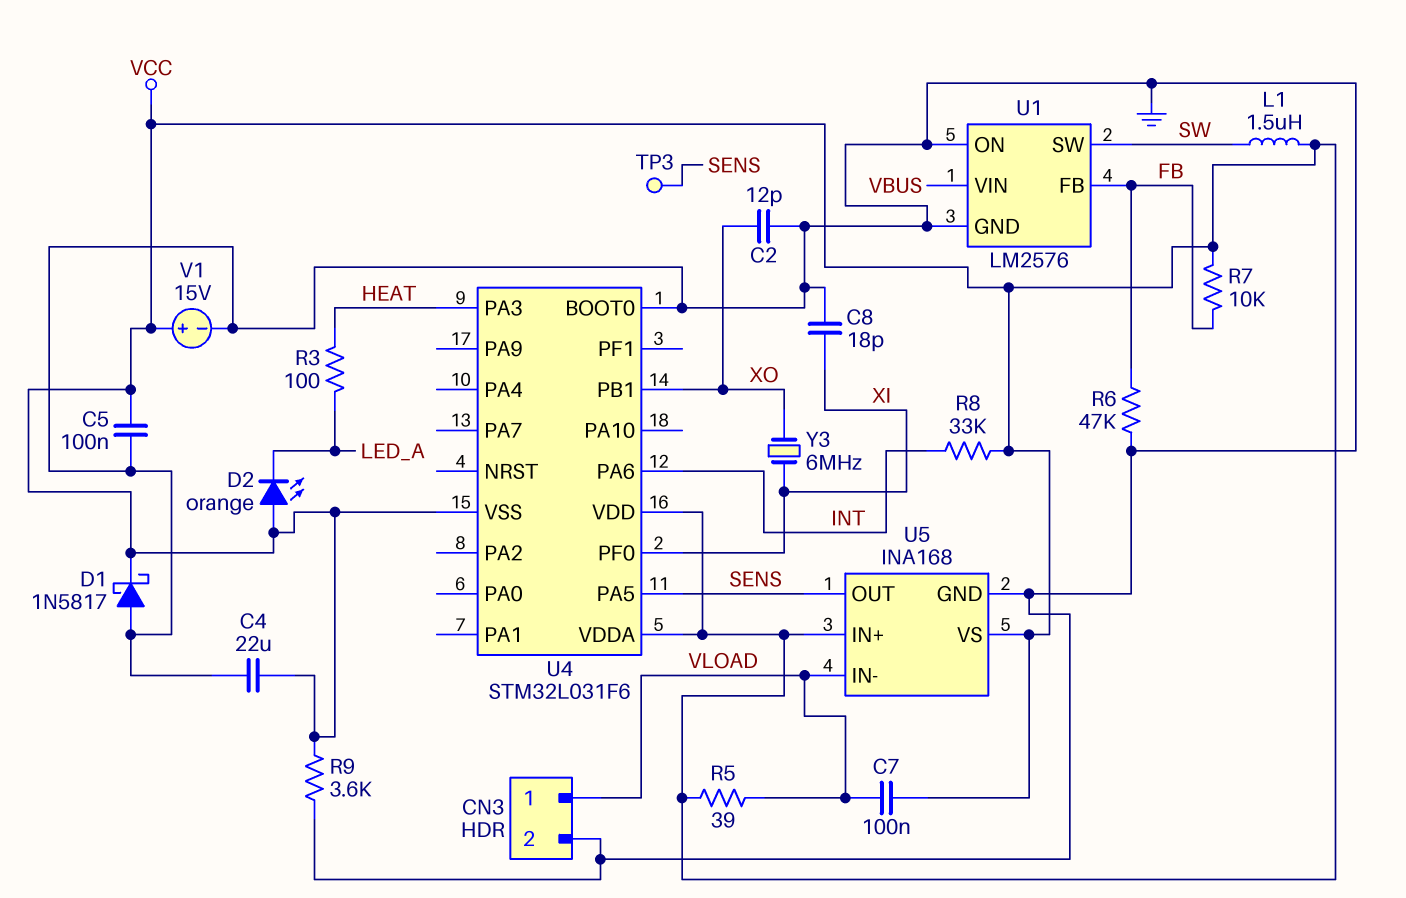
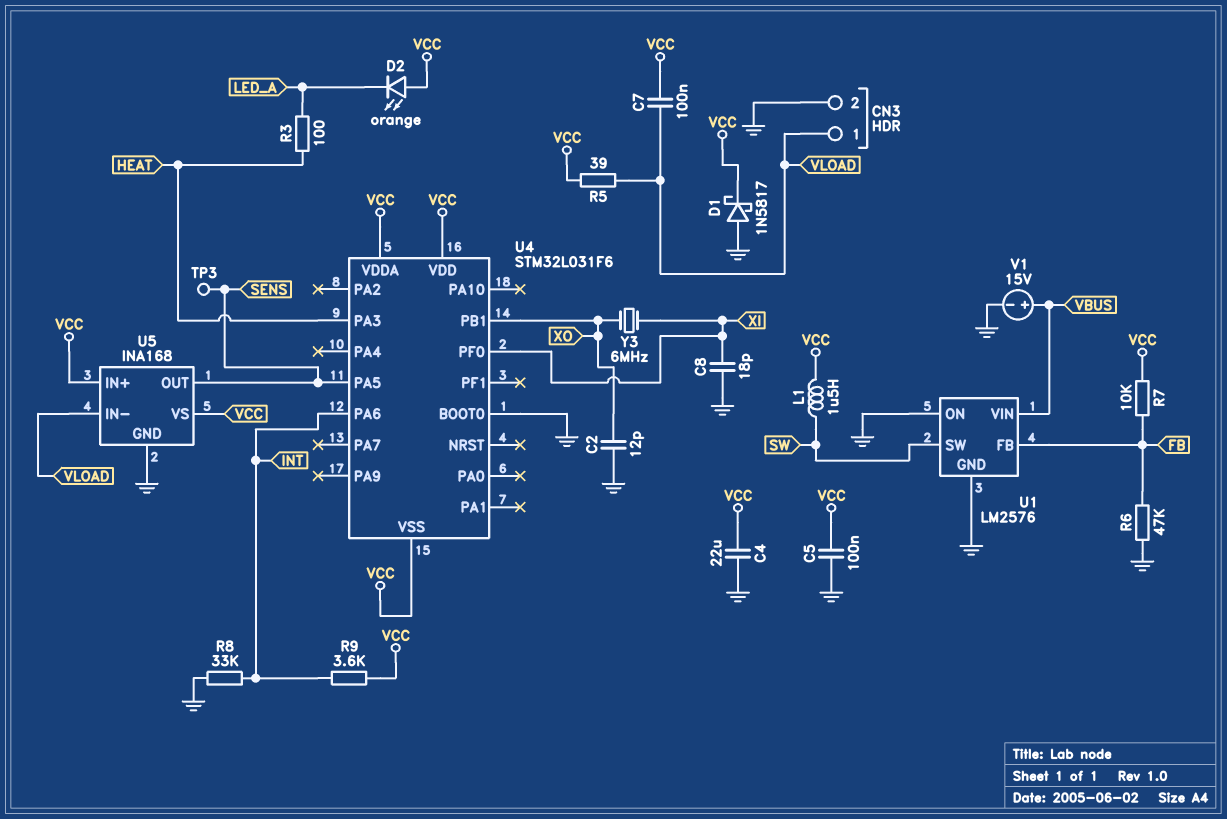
R8: 33k (INT, VCC) -> 33k (GND, INT)
R9: 3.6k (GND, VCC) -> 3.6k (INT, VCC)
V1: 15V (plus VCC, minus GND) -> 15V (plus VBUS, minus GND)

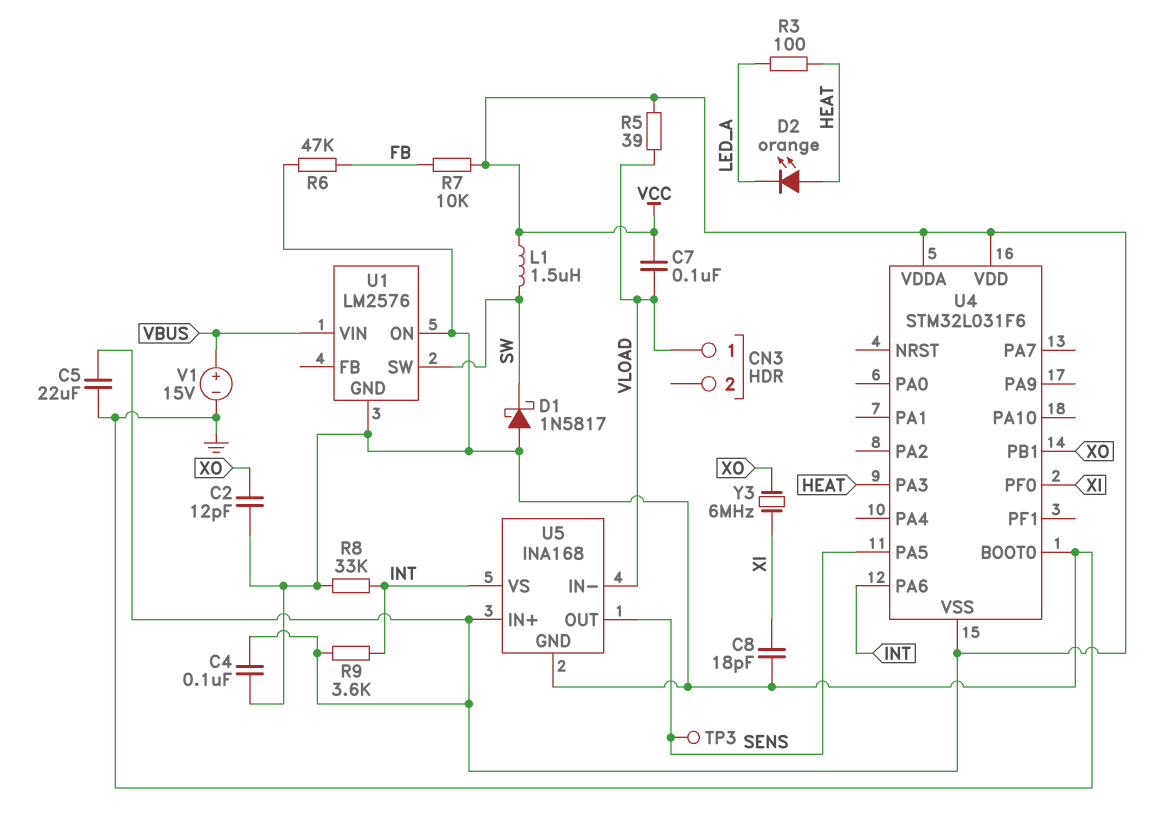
C4: 22uF (GND, VCC) -> 100nF (GND, VCC)
C5: 100nF (GND, VCC) -> 22uF (GND, VCC)
CN3 pin 2: GND -> none
D1: schottky 1N5817 (A GND, K VCC) -> schottky 1N5817 (A GND, K SW)
D2: LED orange (A VCC, K LED_A) -> LED orange (A HEAT, K LED_A)
U1 pin FB: FB -> none
U5 pin VS: VCC -> INT

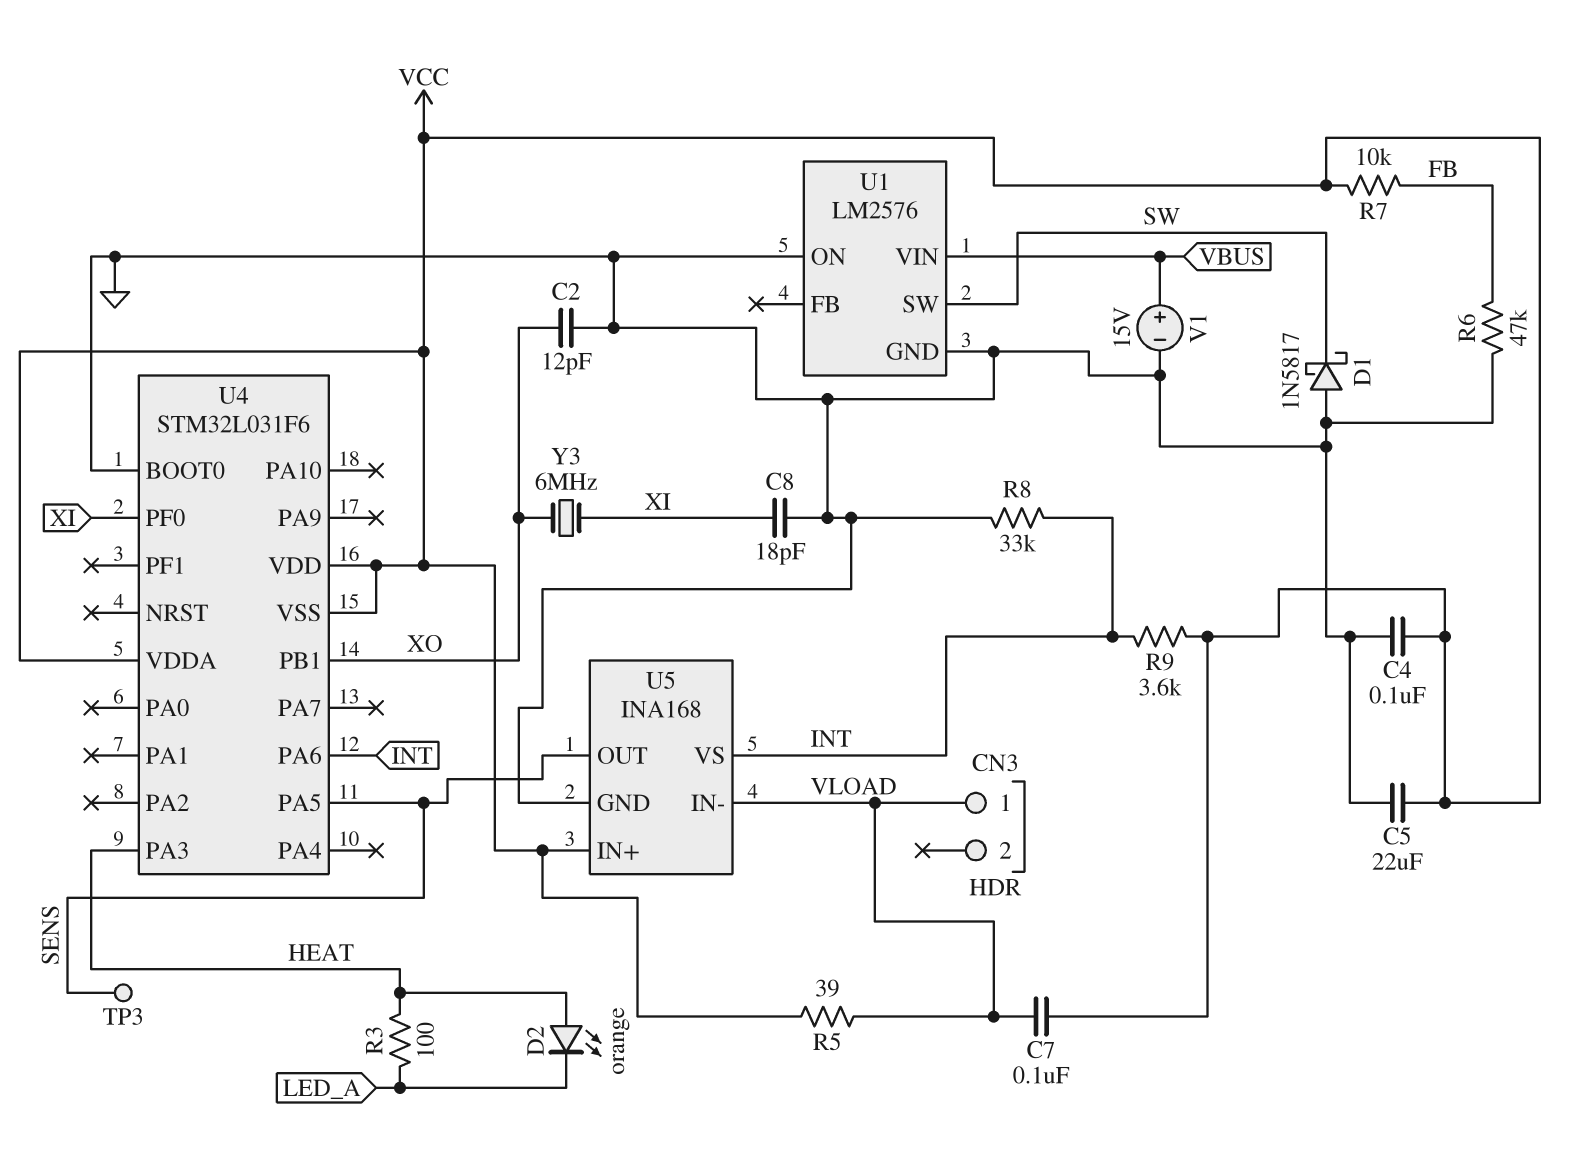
L1: 1.5uH (SW, VCC) -> none

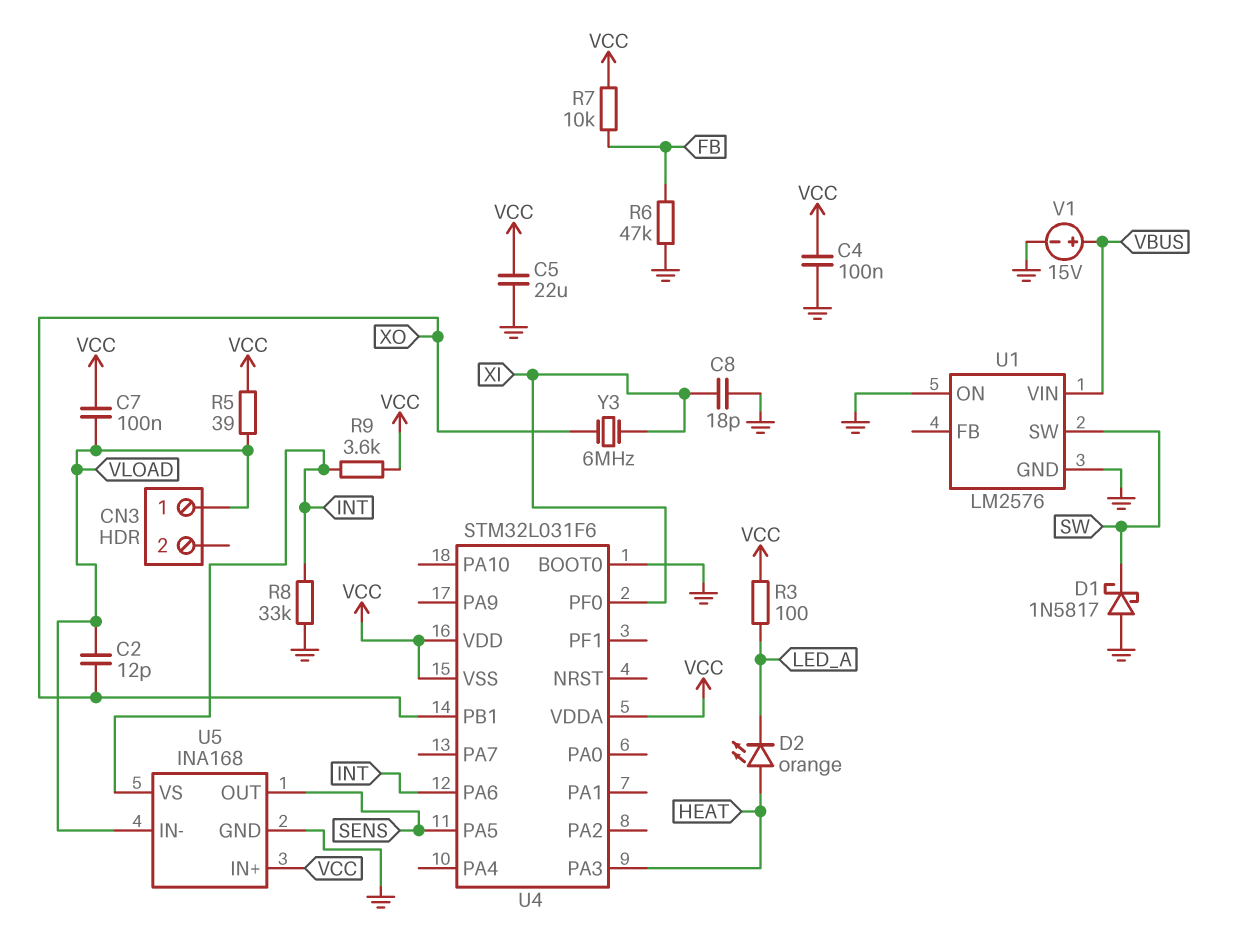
C2: 12pF (GND, XO) -> 12pF (VLOAD, XO)
R3: 100 (HEAT, LED_A) -> 100 (LED_A, VCC)
TP3: test point (SENS) -> none

